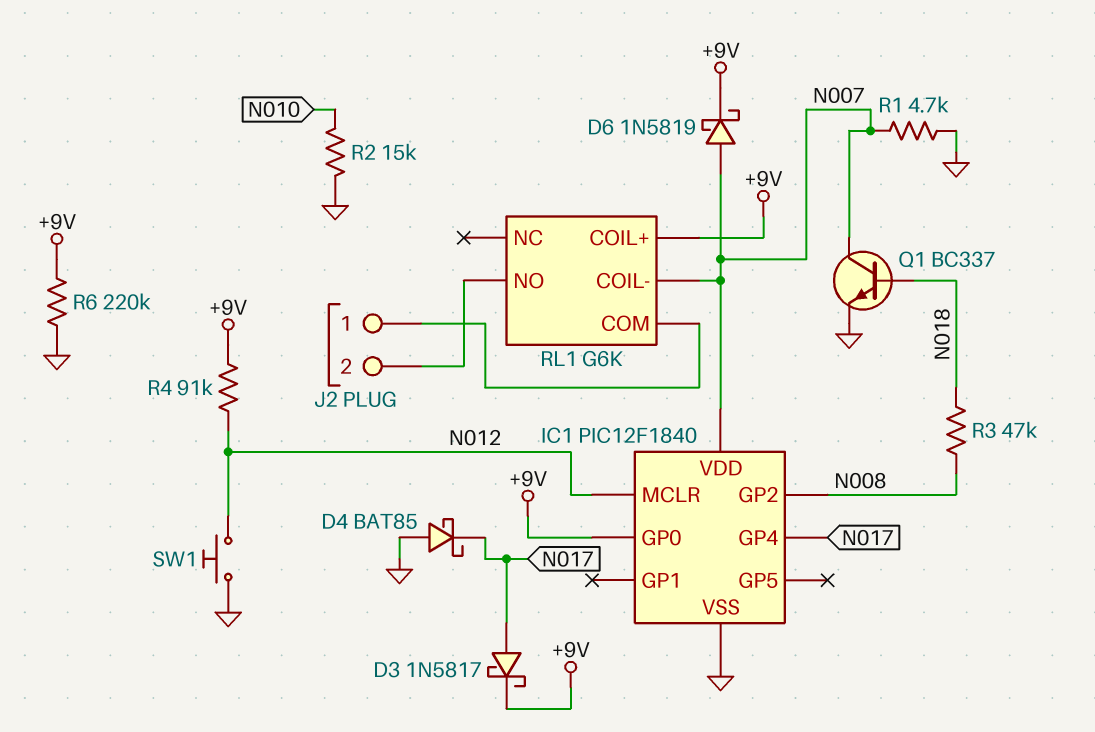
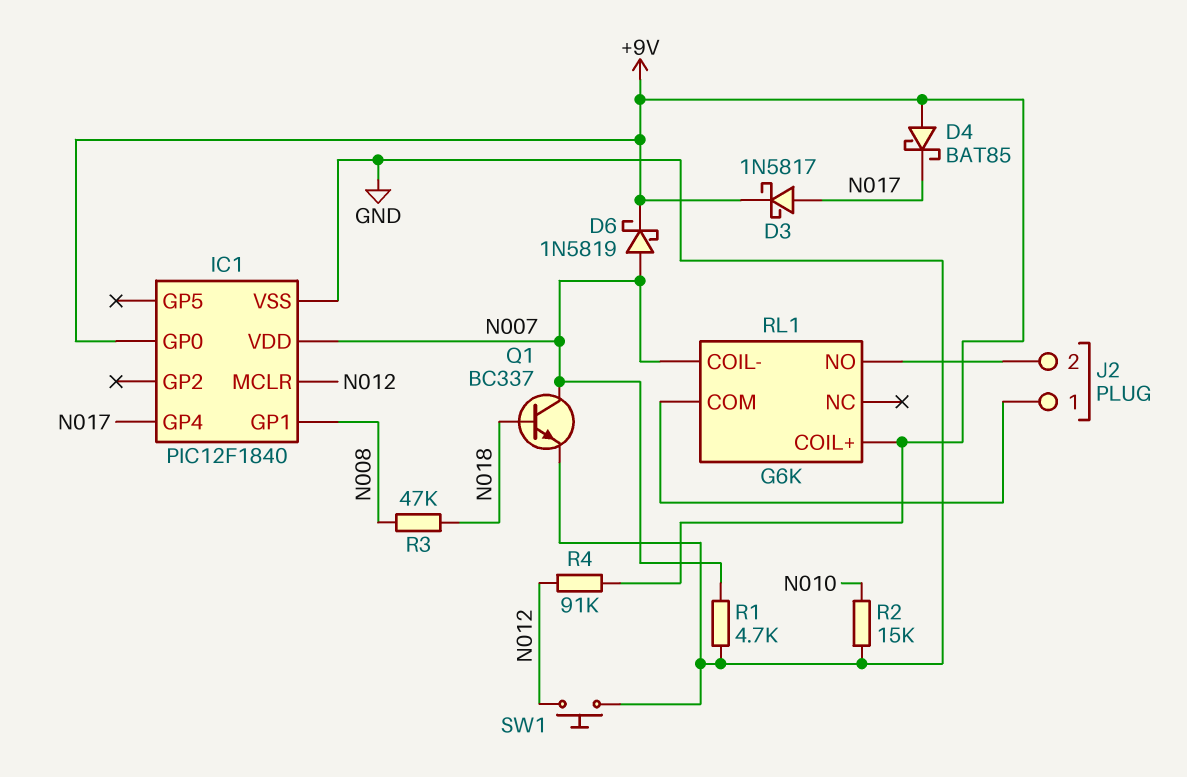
D4: schottky BAT85 (A GND, K N017) -> schottky BAT85 (A +9V, K N017)
IC1 pin GP1: none -> N008
IC1 pin GP2: N008 -> none
R6: 220k (+9V, GND) -> none

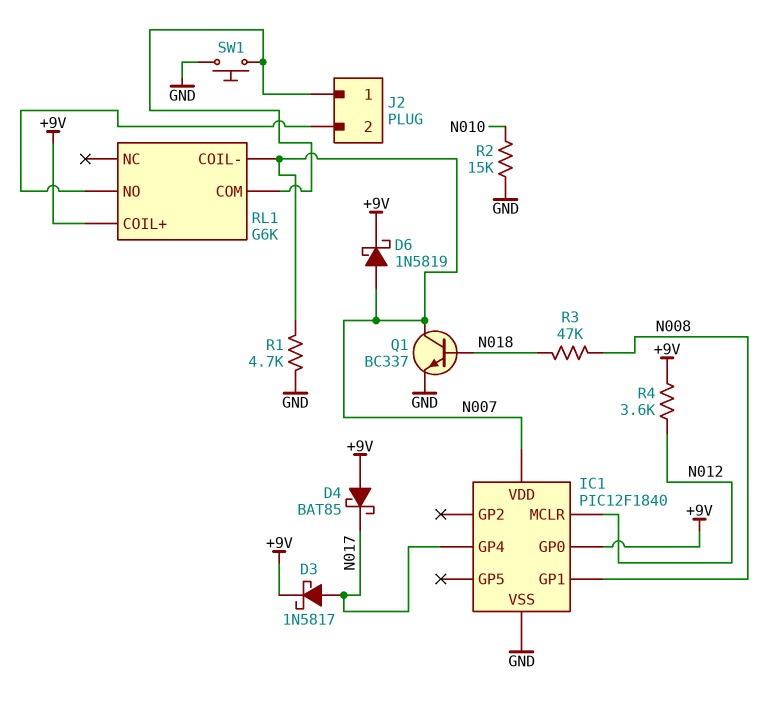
R4: 91k (+9V, N012) -> 3.6k (+9V, N012)
SW1: button (GND, N012) -> button (GND, J2/1)

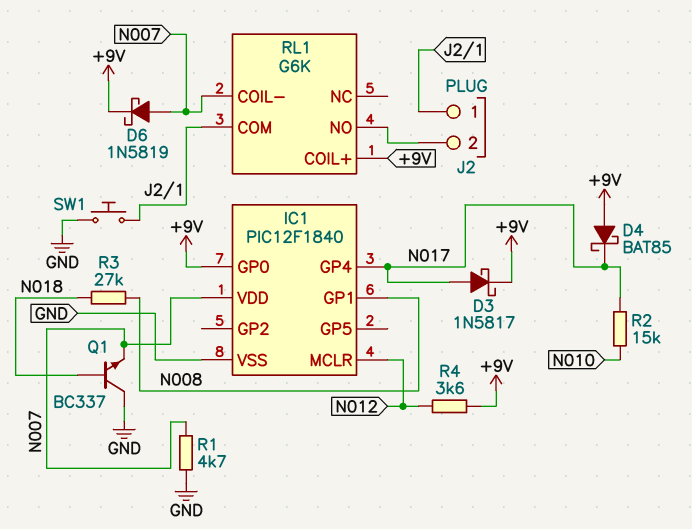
Q1: NPN BC337 (B N018, C N007, E GND) -> NPN BC337 (B N018, C GND, E N007)
R2: 15k (GND, N010) -> 15k (N010, N017)
R3: 47k (N008, N018) -> 27k (N008, N018)

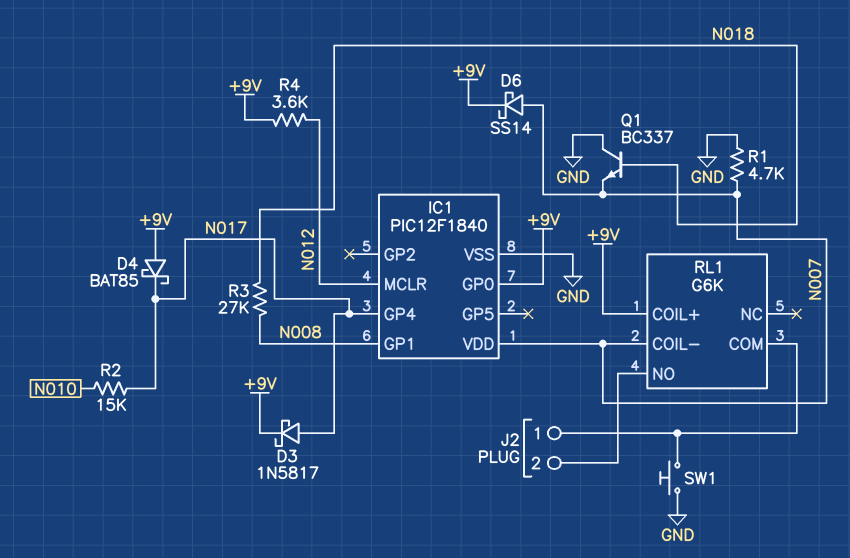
D6: schottky 1N5819 (A N007, K +9V) -> schottky SS14 (A N007, K +9V)

